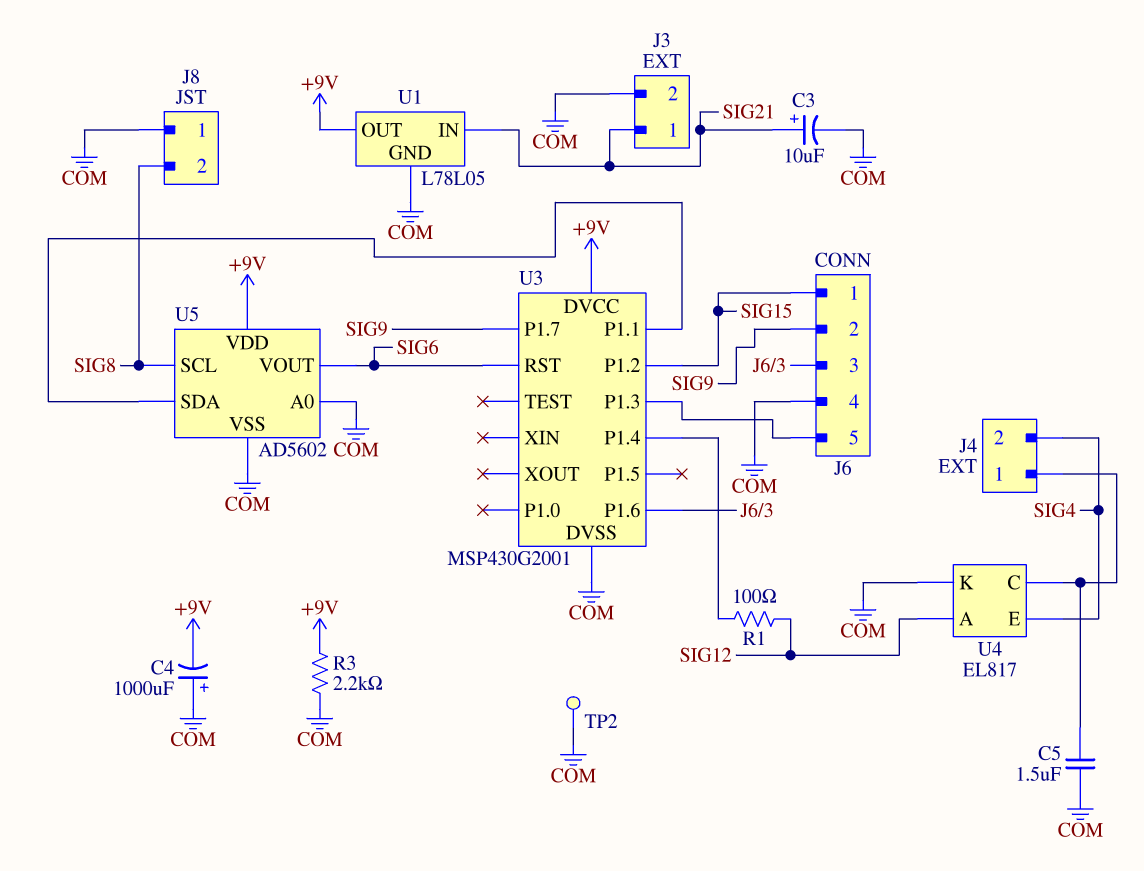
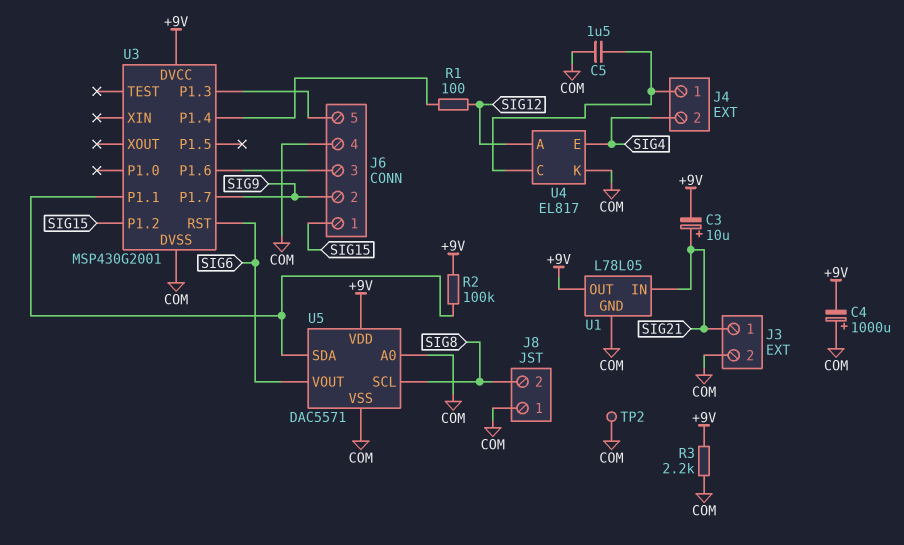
C3: 10uF (plus SIG21, minus COM) -> 10uF (plus SIG21, minus +9V)
R2: none -> 100k (+9V, U3/P1.1)
U5: AD5602 -> DAC5571

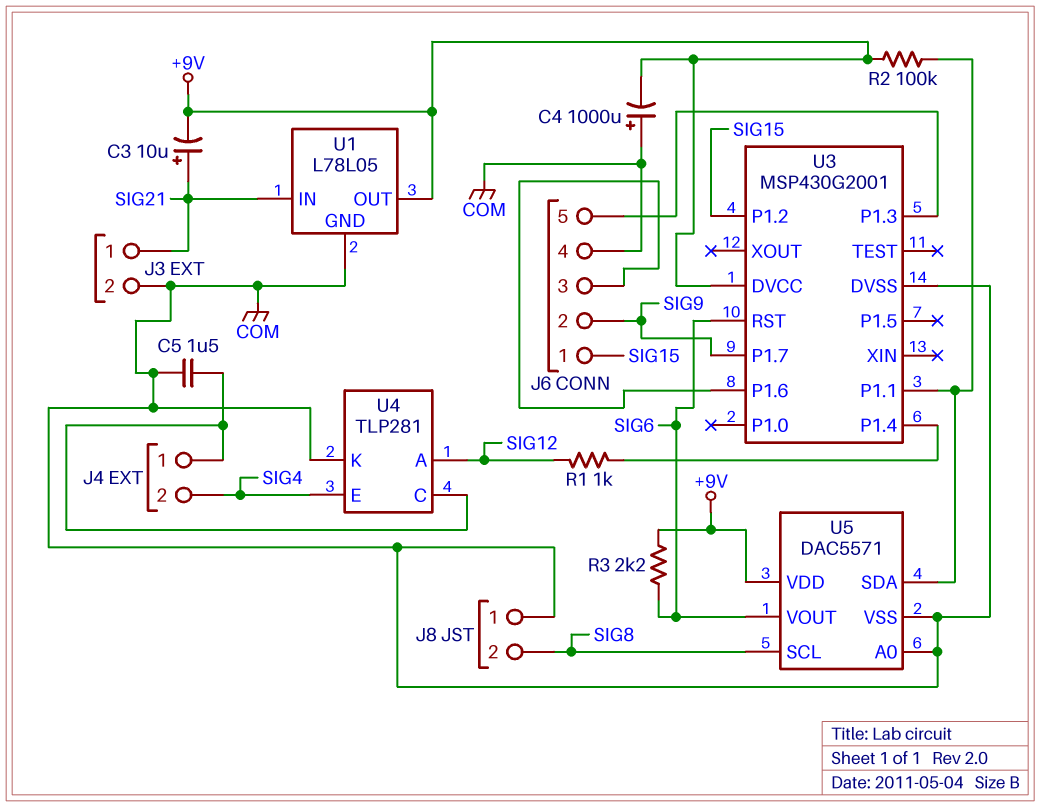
R1: 100 (SIG12, U3/P1.4) -> 1k (SIG12, U3/P1.4)
R3: 2.2k (+9V, COM) -> 2.2k (+9V, SIG6)
TP2: test point (COM) -> none
U4: EL817 -> TLP281

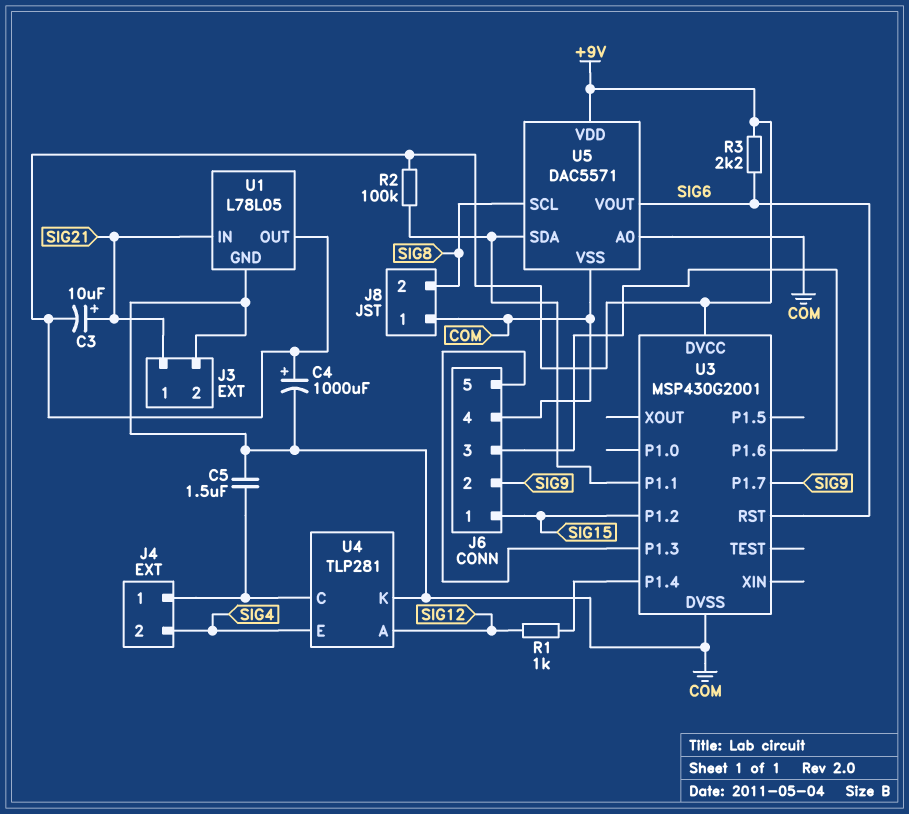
C4: 1000uF (plus COM, minus +9V) -> 1000uF (plus +9V, minus COM)

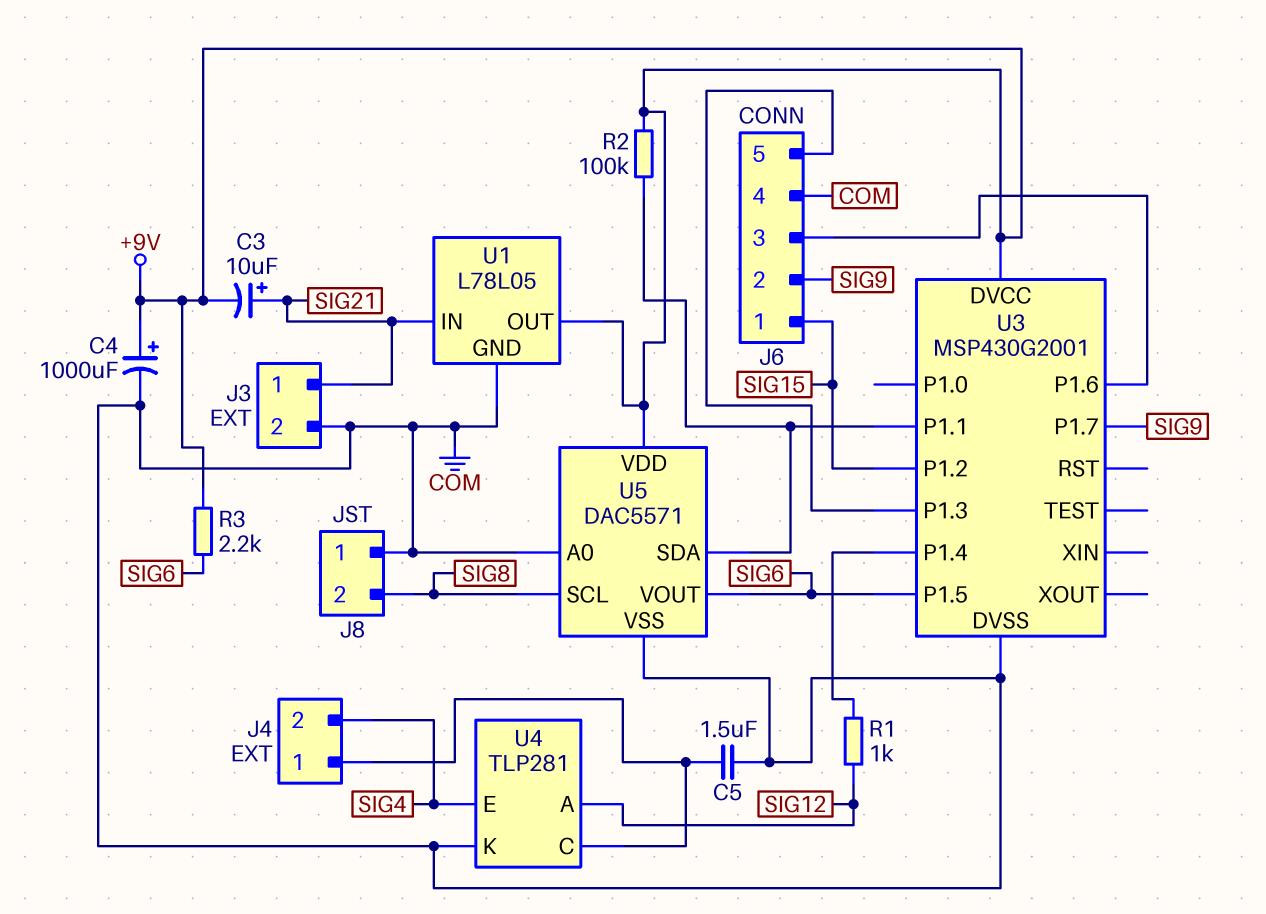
U3 pin P1.5: none -> SIG6
U3 pin RST: SIG6 -> none

